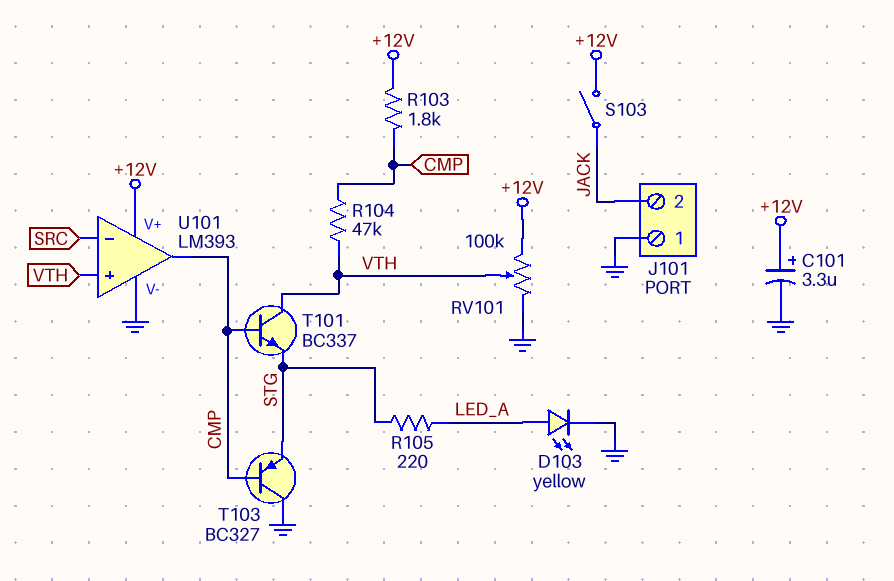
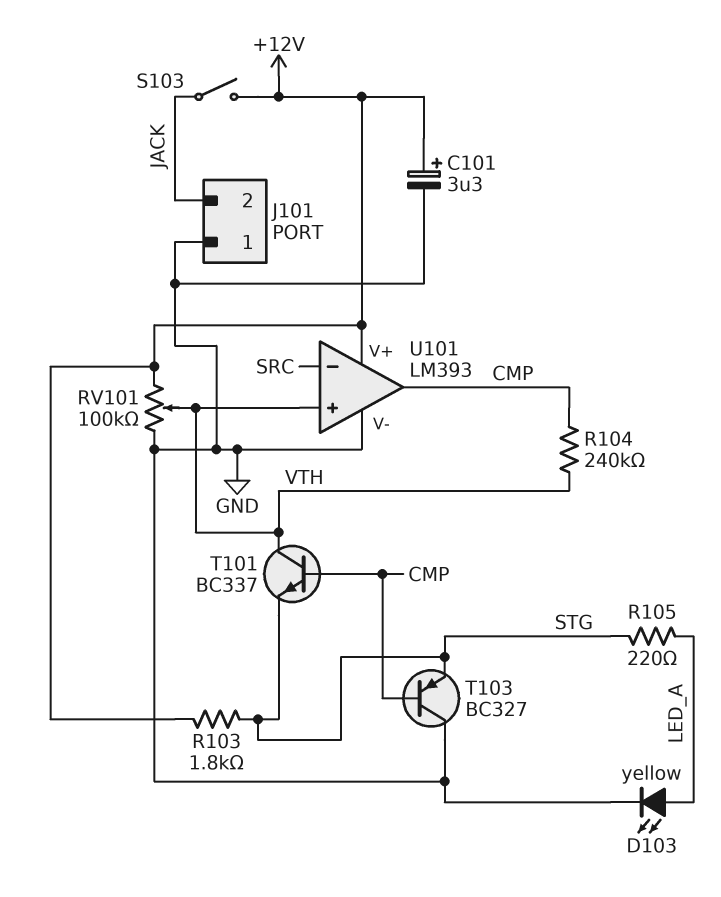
R103: 1.8k (+12V, CMP) -> 1.8k (+12V, STG)
R104: 47k (CMP, VTH) -> 240k (CMP, VTH)

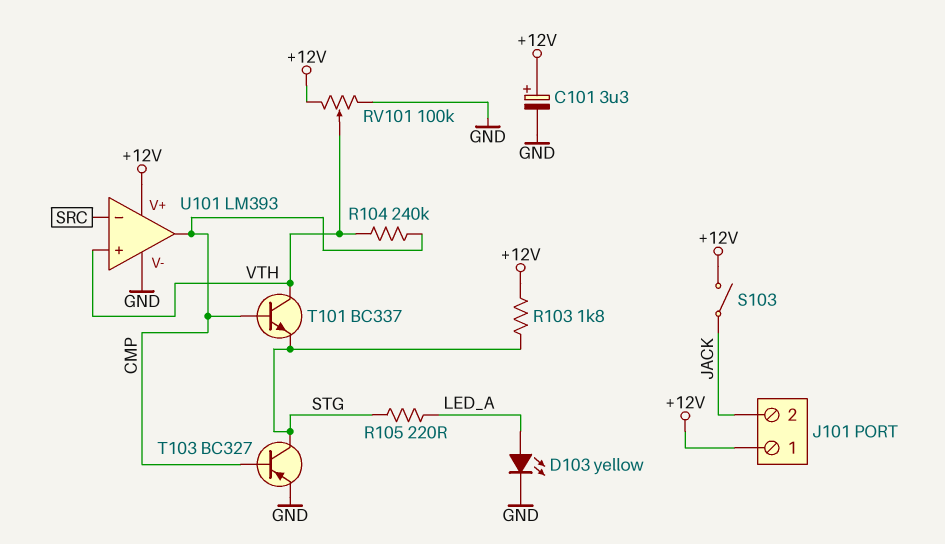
J101 pin 1: GND -> +12V
T103: PNP BC327 (B CMP, C GND, E STG) -> PNP BC327 (B CMP, C STG, E GND)

